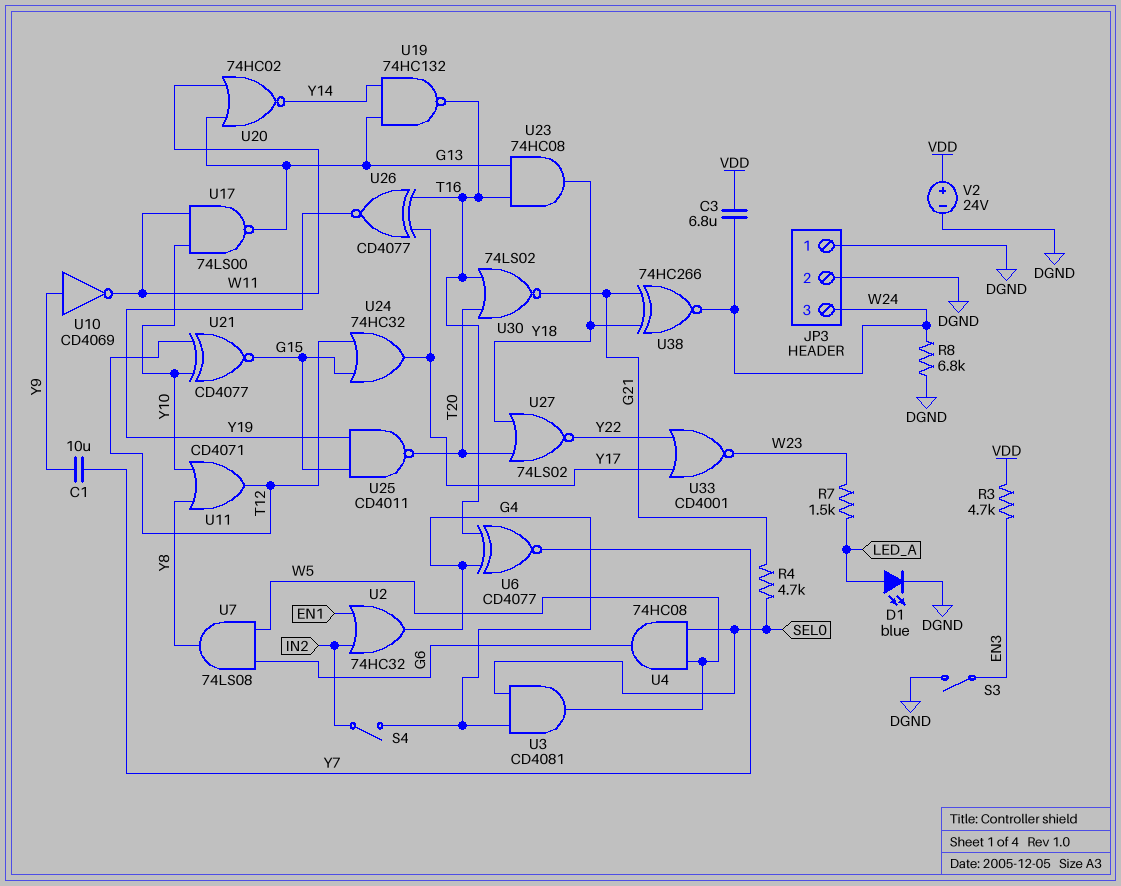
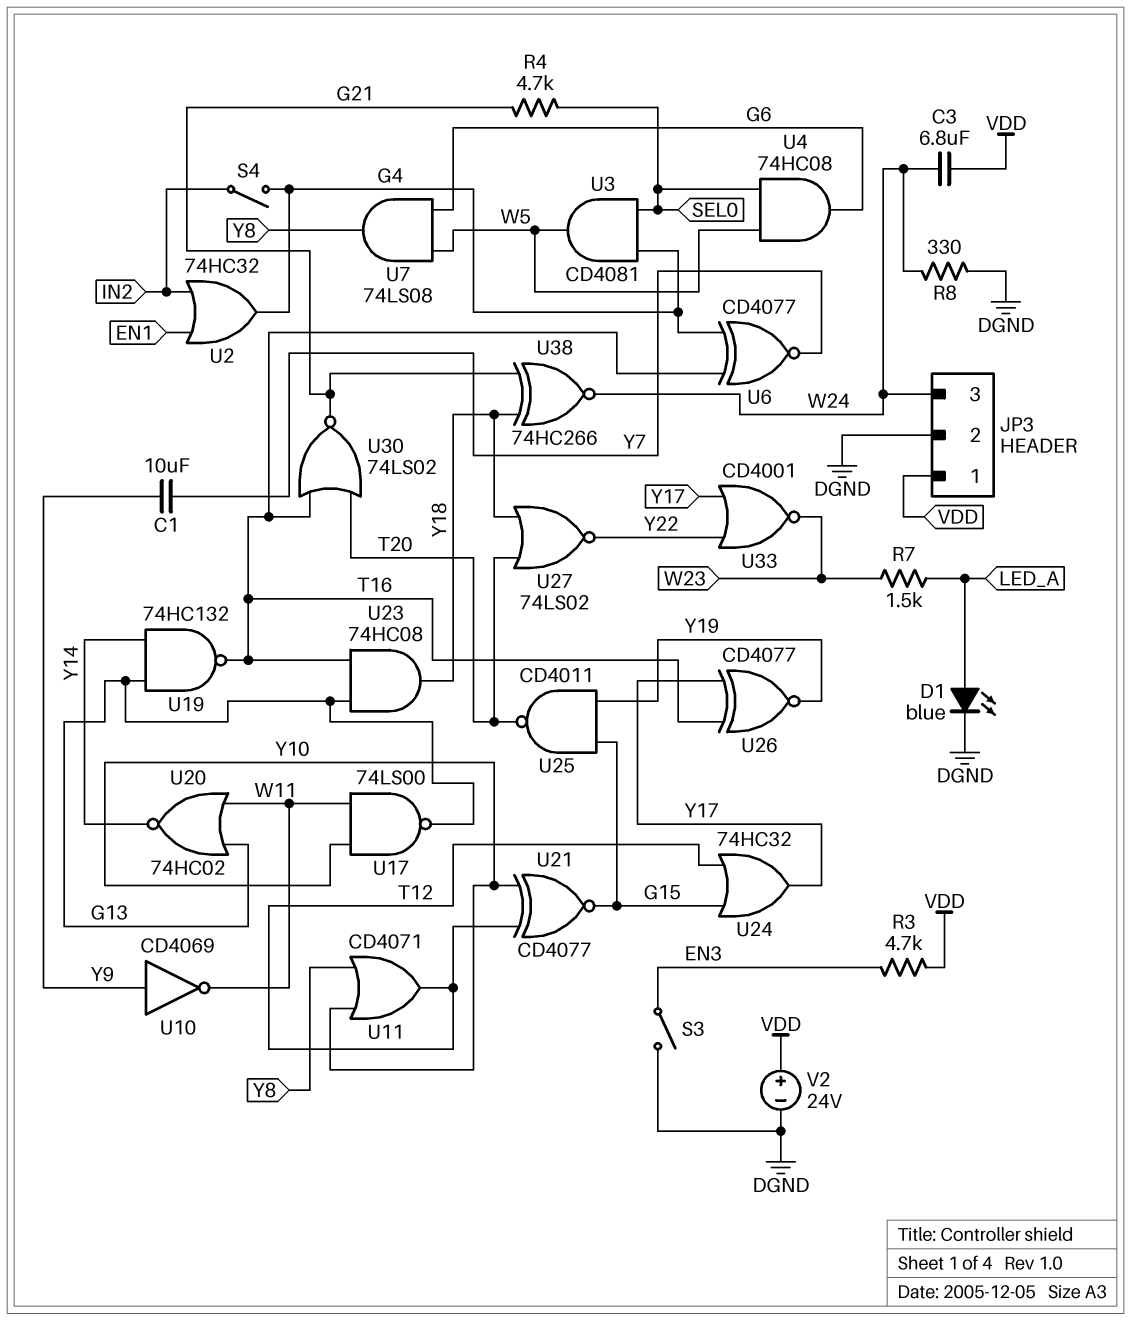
JP3 pin 1: DGND -> VDD
R8: 6.8k (DGND, W24) -> 330 (DGND, W24)

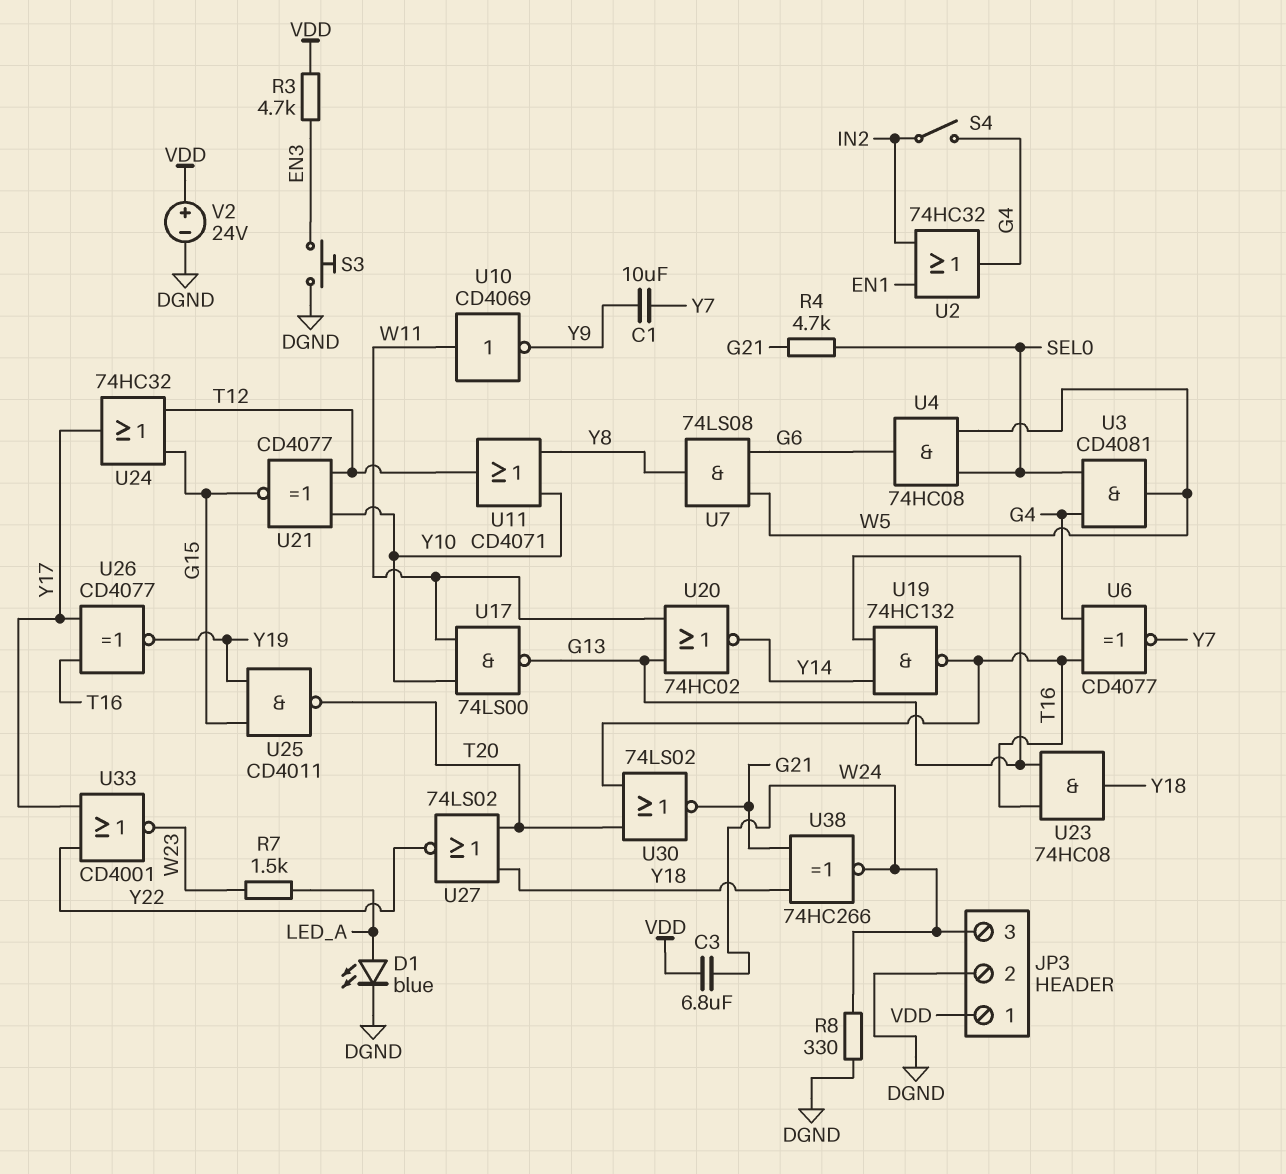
S3: switch (DGND, EN3) -> button (DGND, EN3)
U10: NOT CD4069 (in Y9, out W11) -> NOT CD4069 (in W11, out Y9)

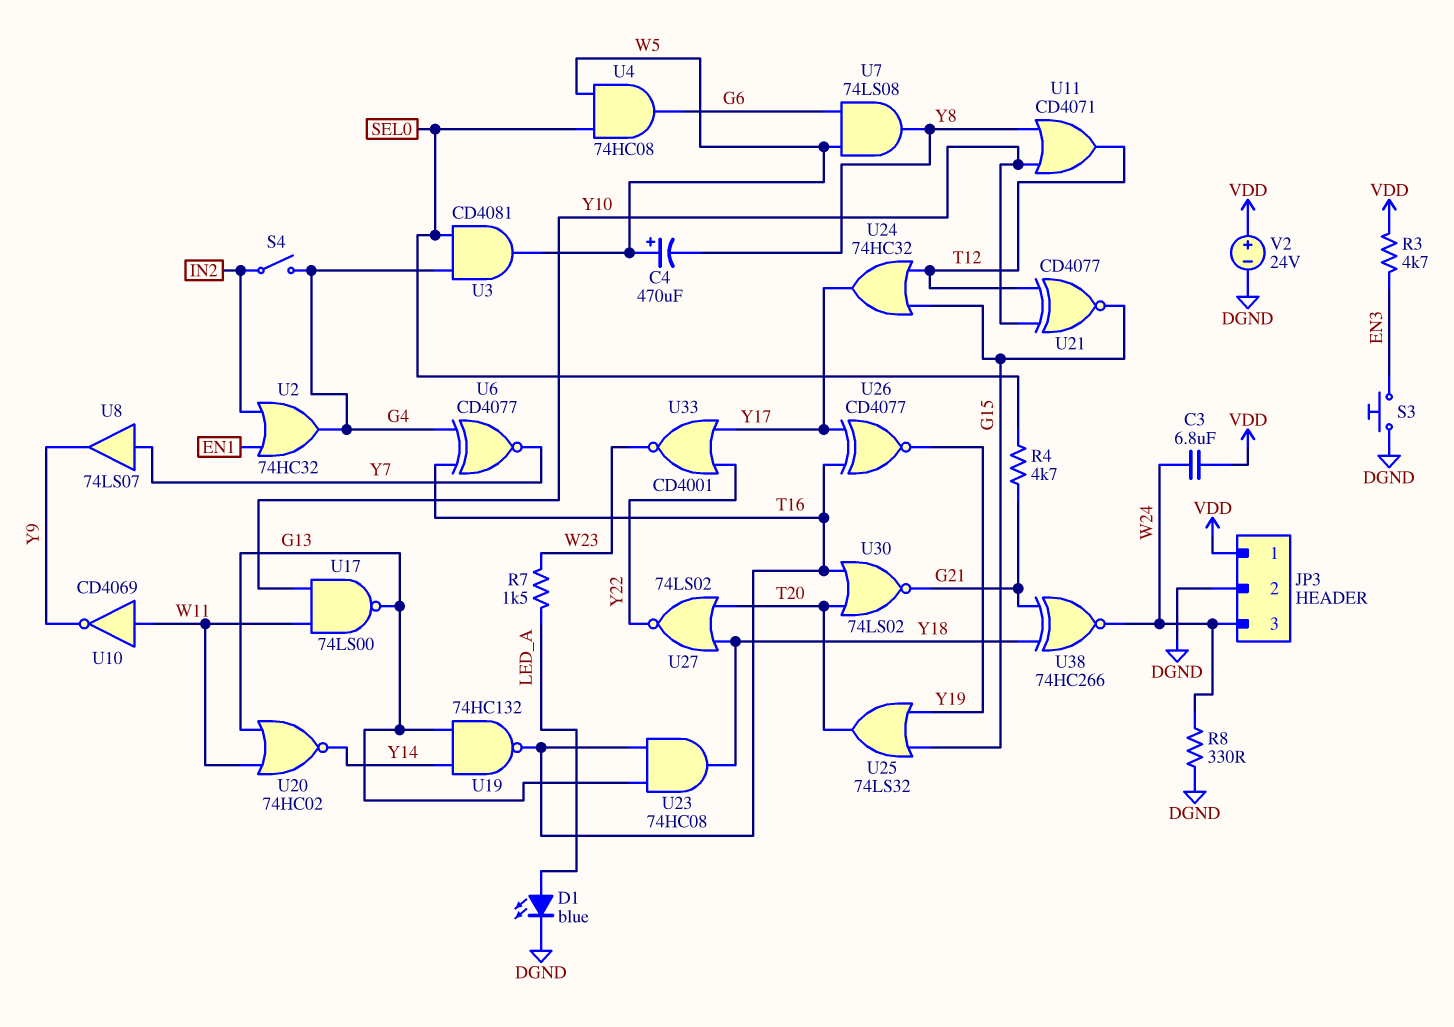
C1: 10uF (Y7, Y9) -> none
C4: none -> 470uF (plus W5, minus Y8)
U8: none -> buffer 74LS07 (in Y7, out Y9)
U25: NAND CD4011 (in G15, in Y19, out T20) -> OR 74LS32 (in G15, in Y19, out T20)

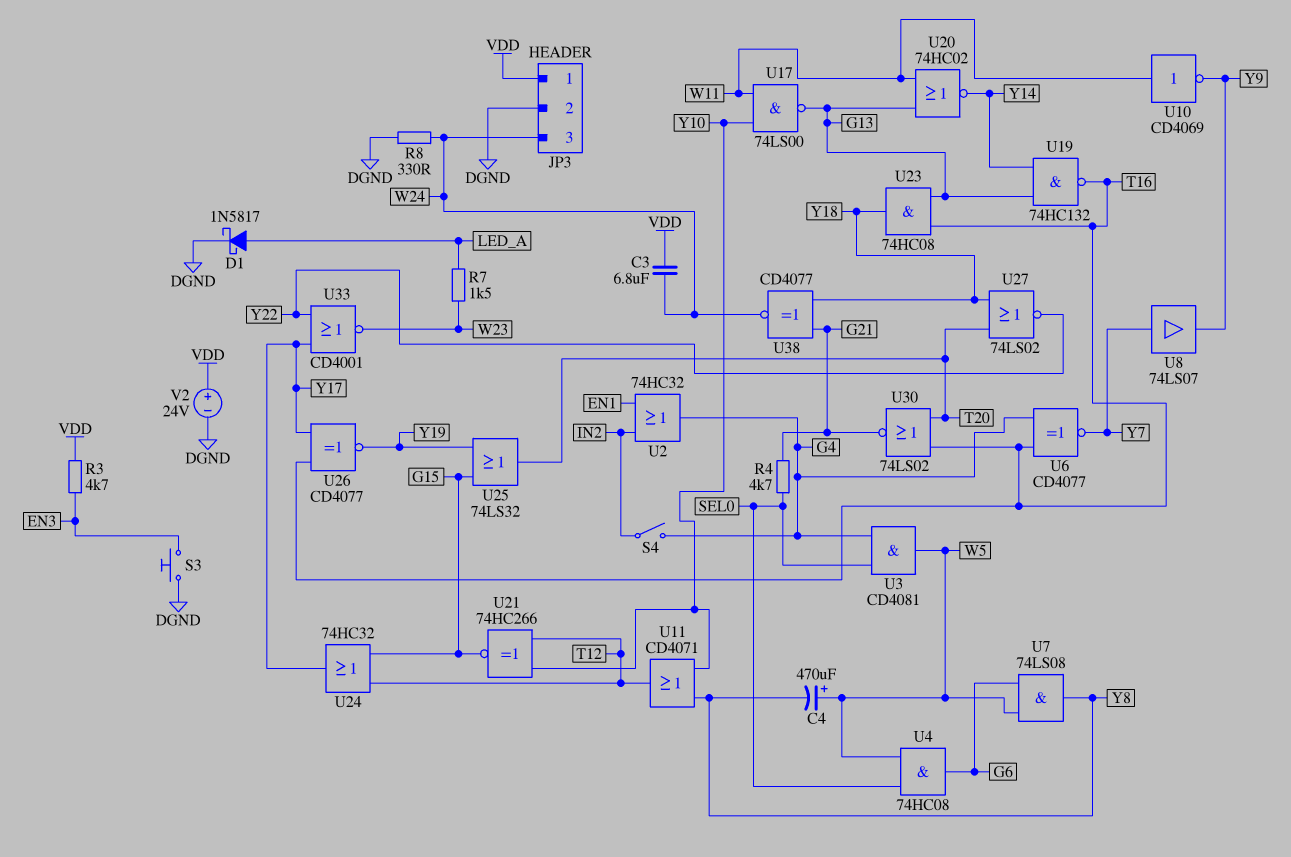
D1: LED blue (A LED_A, K DGND) -> schottky 1N5817 (A LED_A, K DGND)
U21: XNOR CD4077 (in T12, in Y10, out G15) -> XNOR 74HC266 (in T12, in Y10, out G15)
U38: XNOR 74HC266 (in G21, in Y18, out W24) -> XNOR CD4077 (in G21, in Y18, out W24)

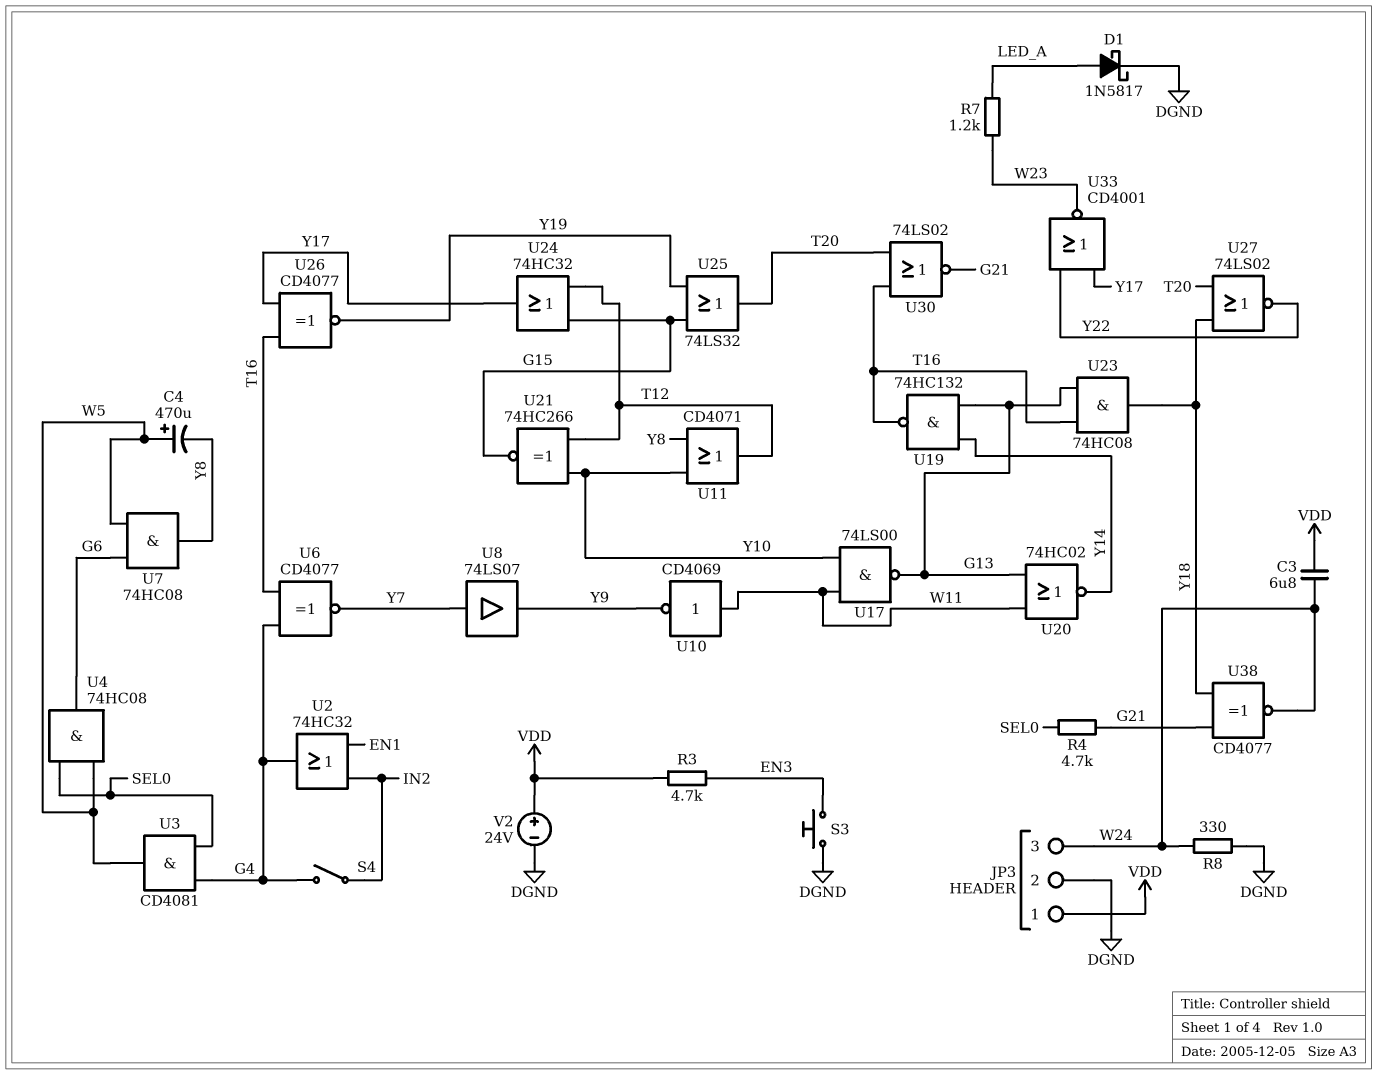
R7: 1.5k (LED_A, W23) -> 1.2k (LED_A, W23)
U7: AND 74LS08 (in G6, in W5, out Y8) -> AND 74HC08 (in G6, in W5, out Y8)

